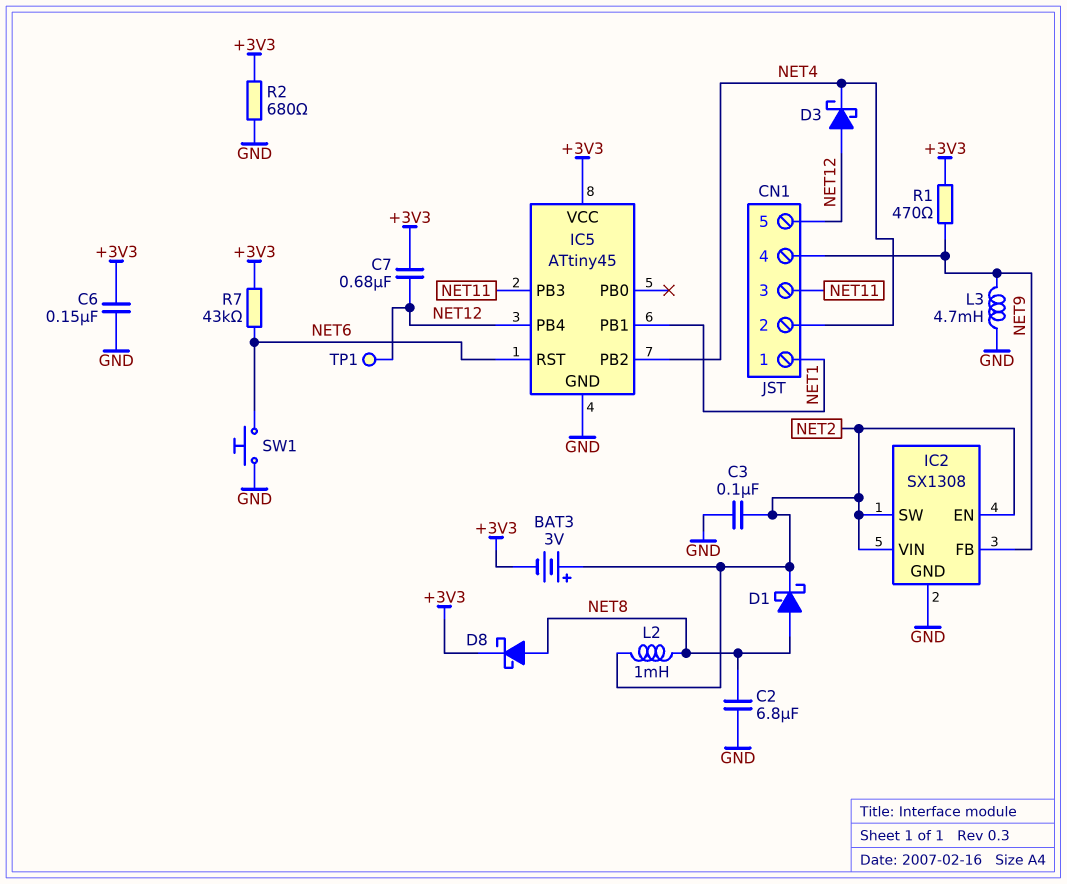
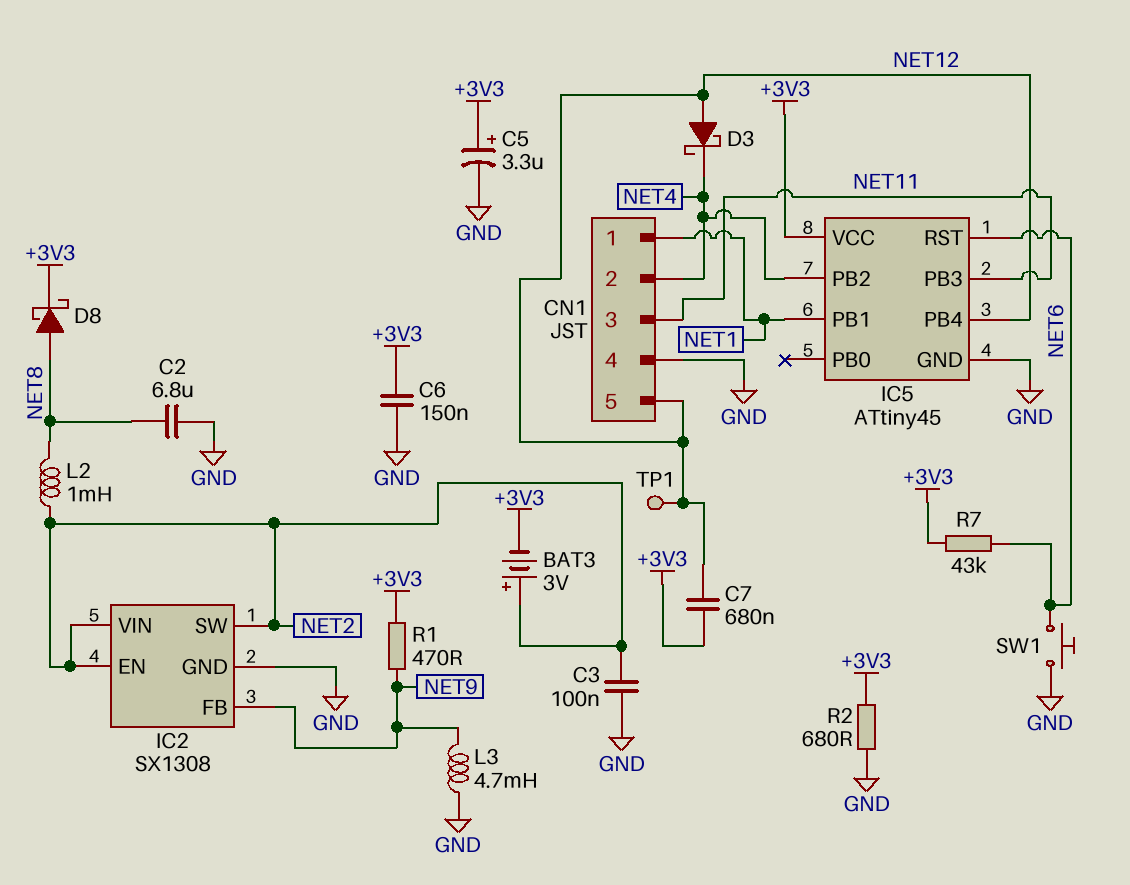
C5: none -> 3.3uF (plus +3V3, minus GND)
CN1 pin 4: NET9 -> GND
D1: schottky (A NET8, K NET2) -> none

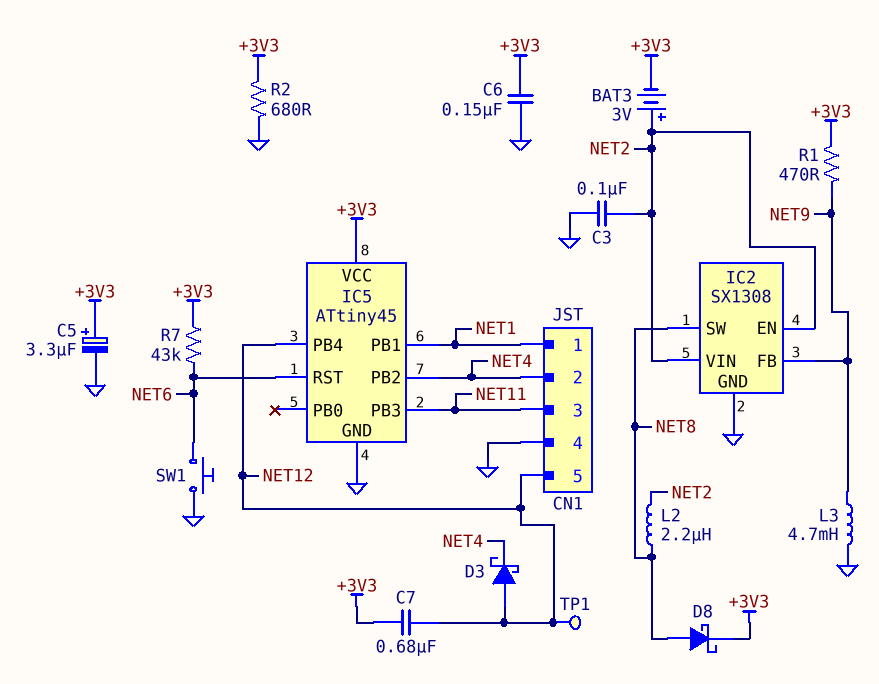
C2: 6.8uF (GND, NET8) -> none
IC2 pin SW: NET2 -> NET8
L2: 1mH (NET2, NET8) -> 2.2uH (NET2, NET8)

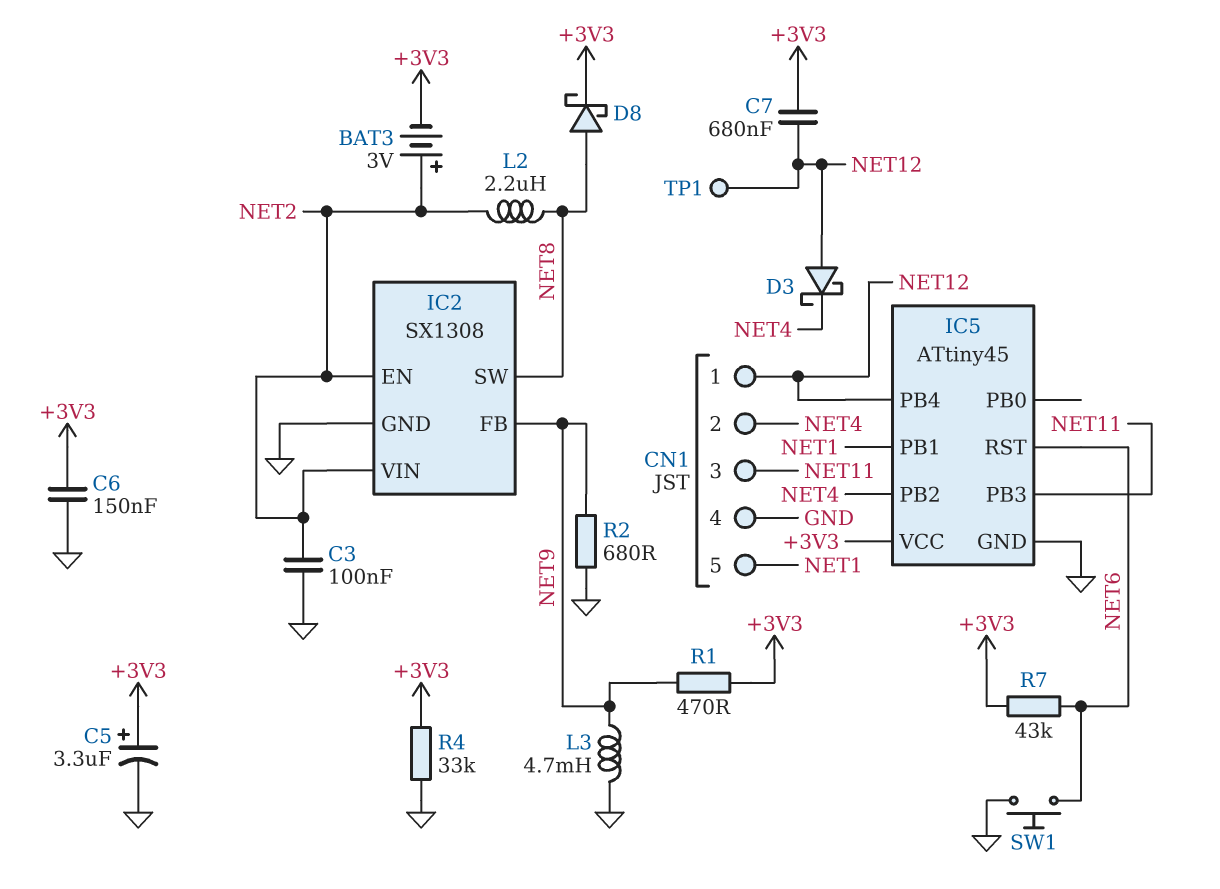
CN1 pin 1: NET1 -> NET12
CN1 pin 5: NET12 -> NET1
R2: 680 (+3V3, GND) -> 680 (GND, NET9)
R4: none -> 33k (+3V3, GND)

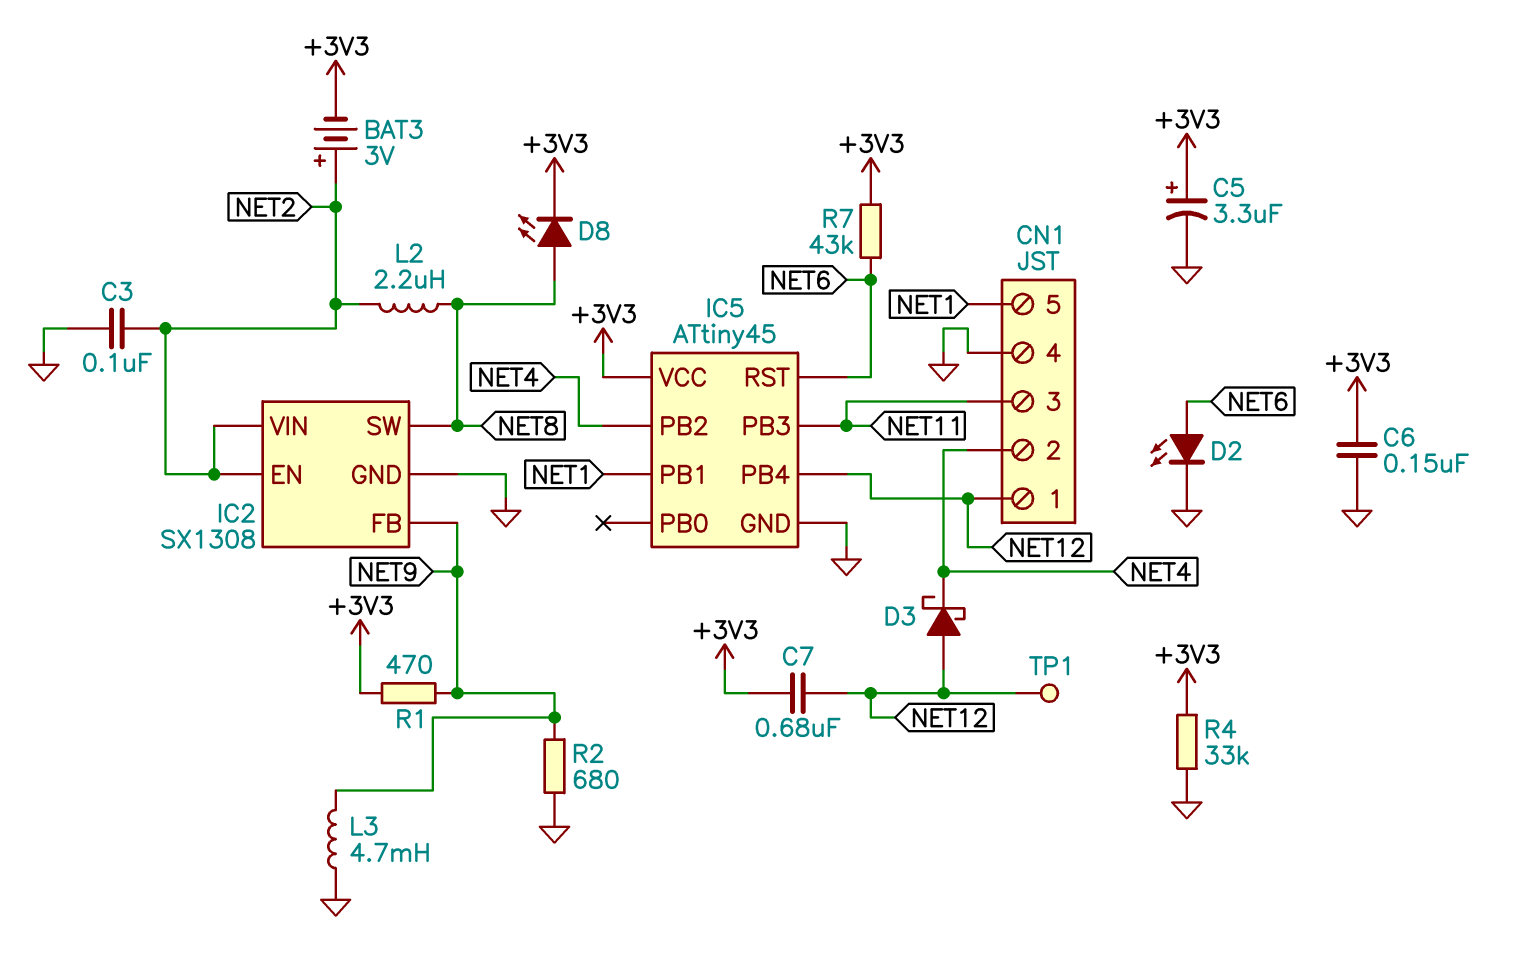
D2: none -> LED (A NET6, K GND)
D8: schottky (A NET8, K +3V3) -> LED (A NET8, K +3V3)
SW1: button (GND, NET6) -> none

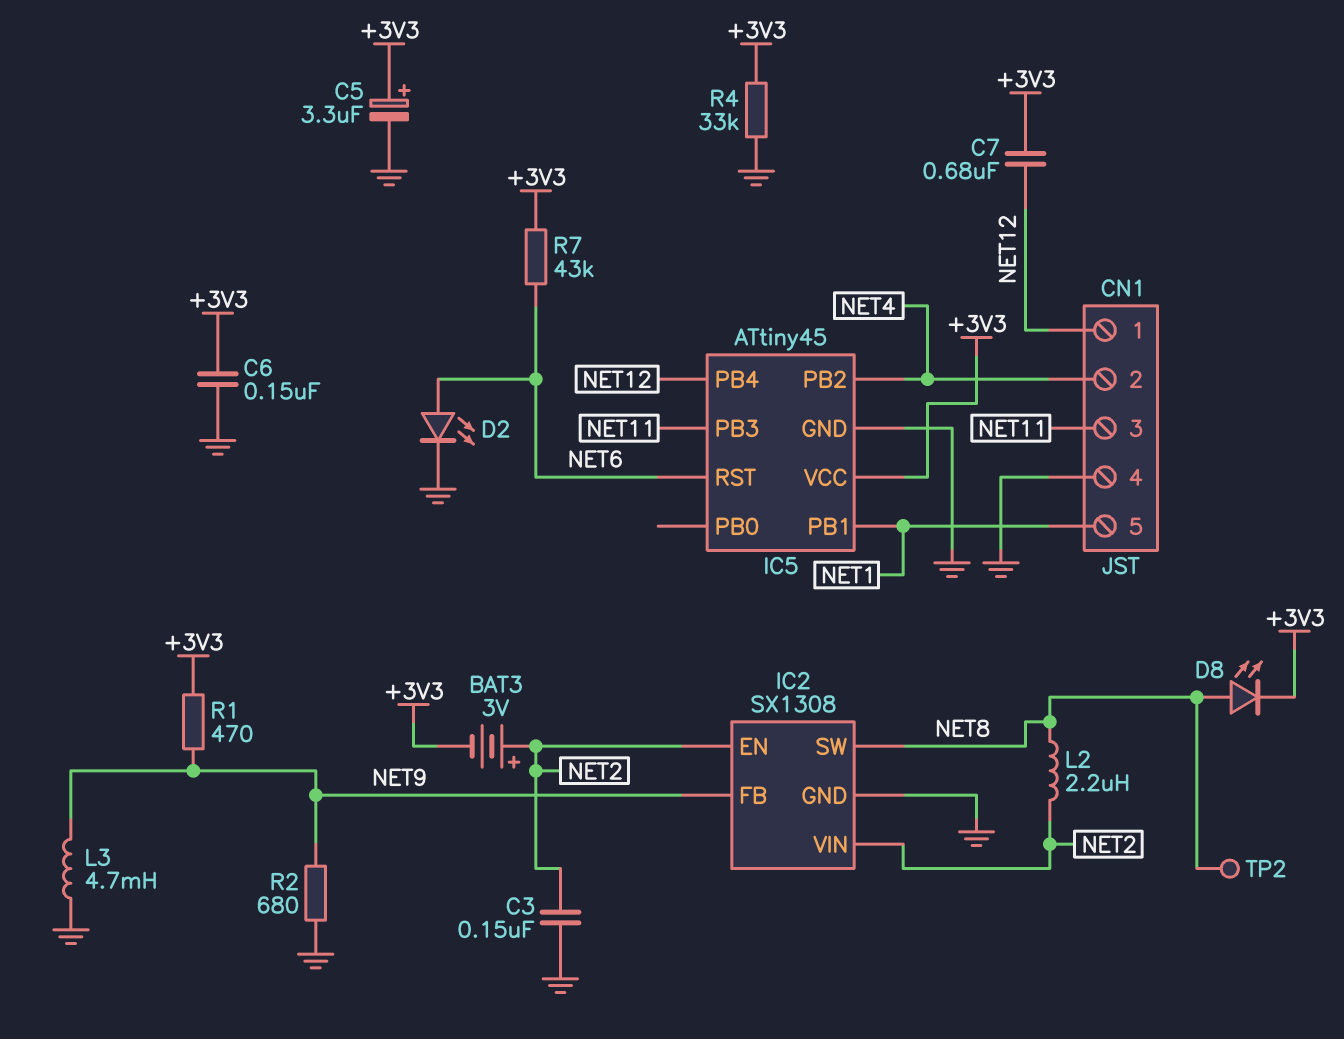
C3: 100nF (GND, NET2) -> 150nF (GND, NET2)
D3: schottky (A NET12, K NET4) -> none
TP1: test point (NET12) -> none
TP2: none -> test point (NET8)

